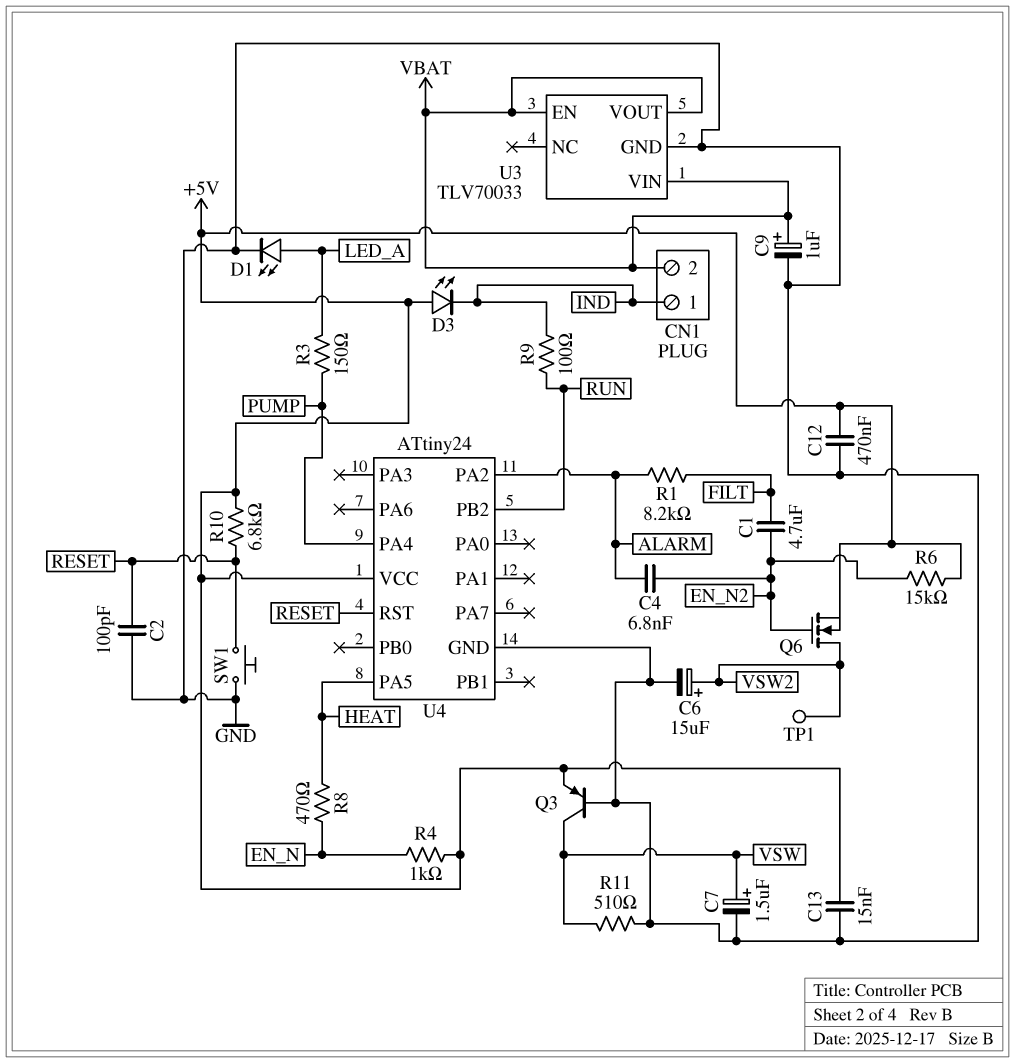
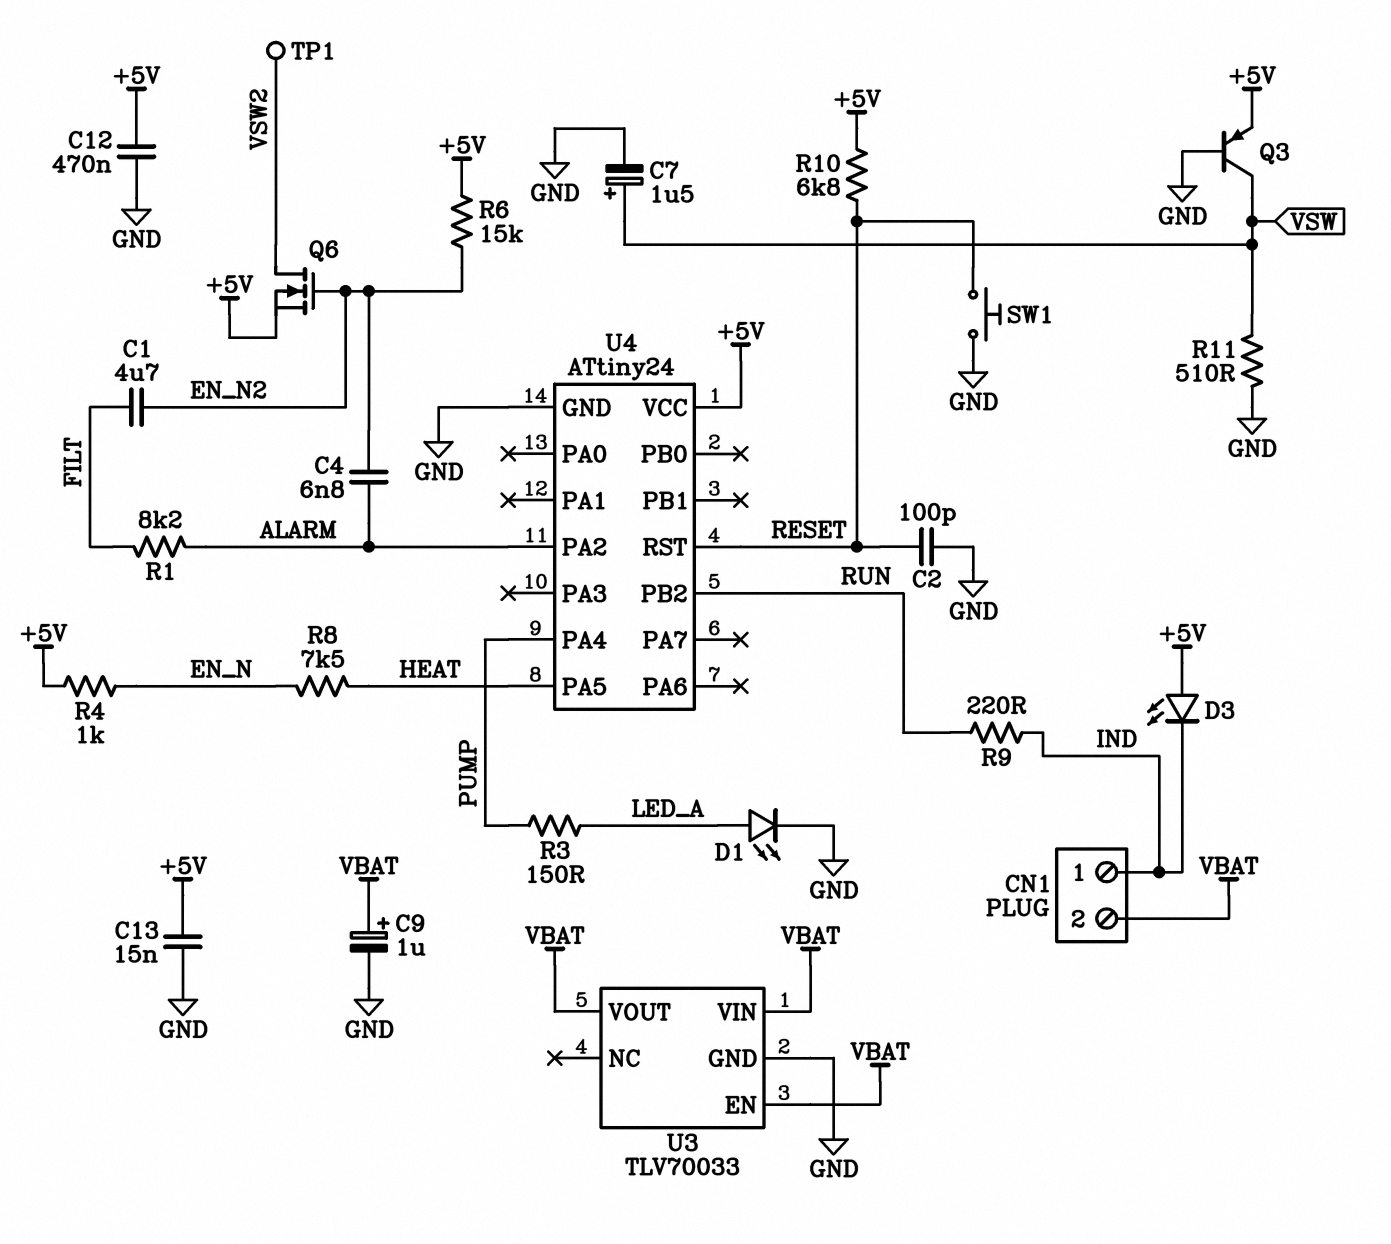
C6: 15uF (plus VSW2, minus GND) -> none
R8: 470 (EN_N, HEAT) -> 7.5k (EN_N, HEAT)
R9: 100 (IND, RUN) -> 220 (IND, RUN)

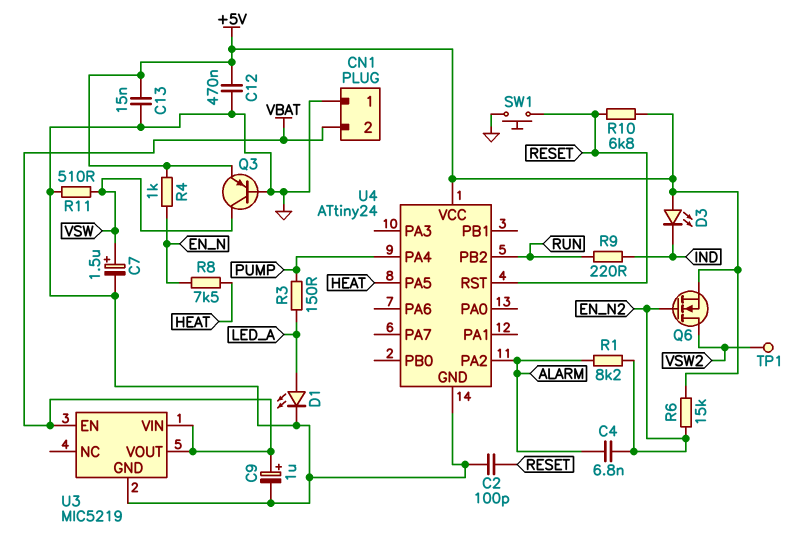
C1: 4.7uF (EN_N2, FILT) -> none
CN1 pin 1: IND -> GND
R1: 8.2k (ALARM, FILT) -> 8.2k (ALARM, EN_N2)
U3: TLV70033 -> MIC5219

